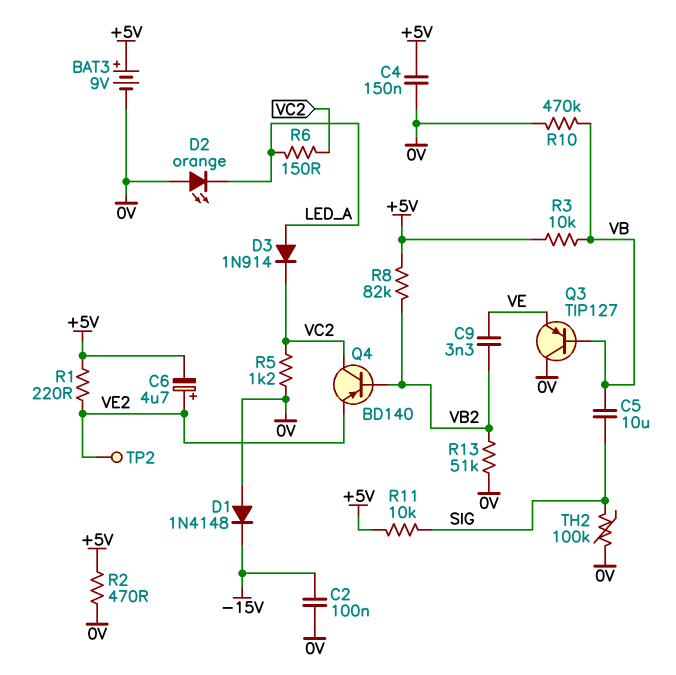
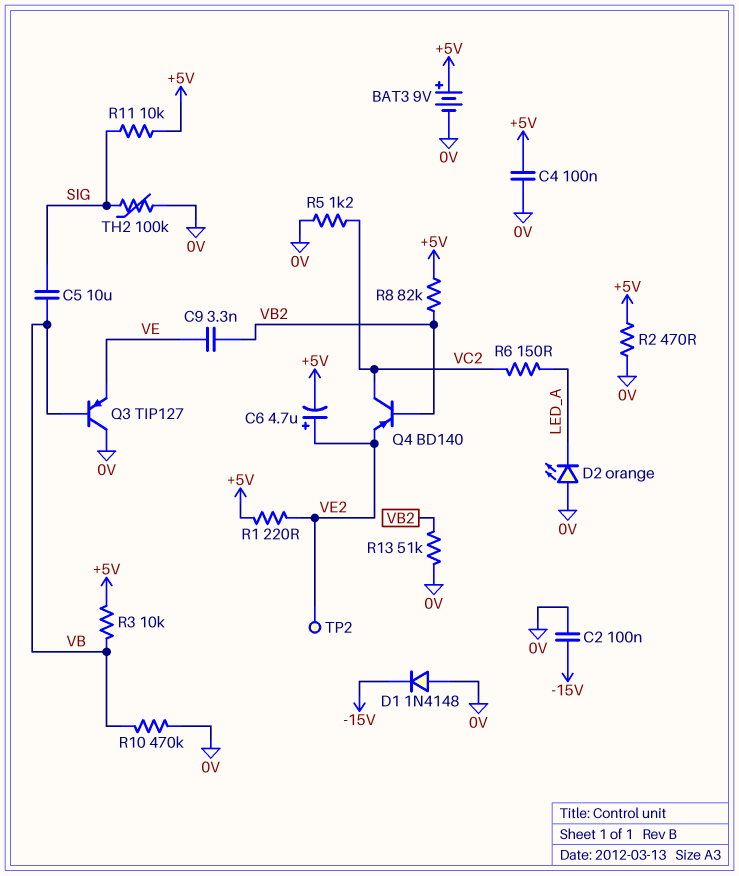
C4: 150nF (+5V, 0V) -> 100nF (+5V, 0V)
D3: diode 1N914 (A LED_A, K VC2) -> none

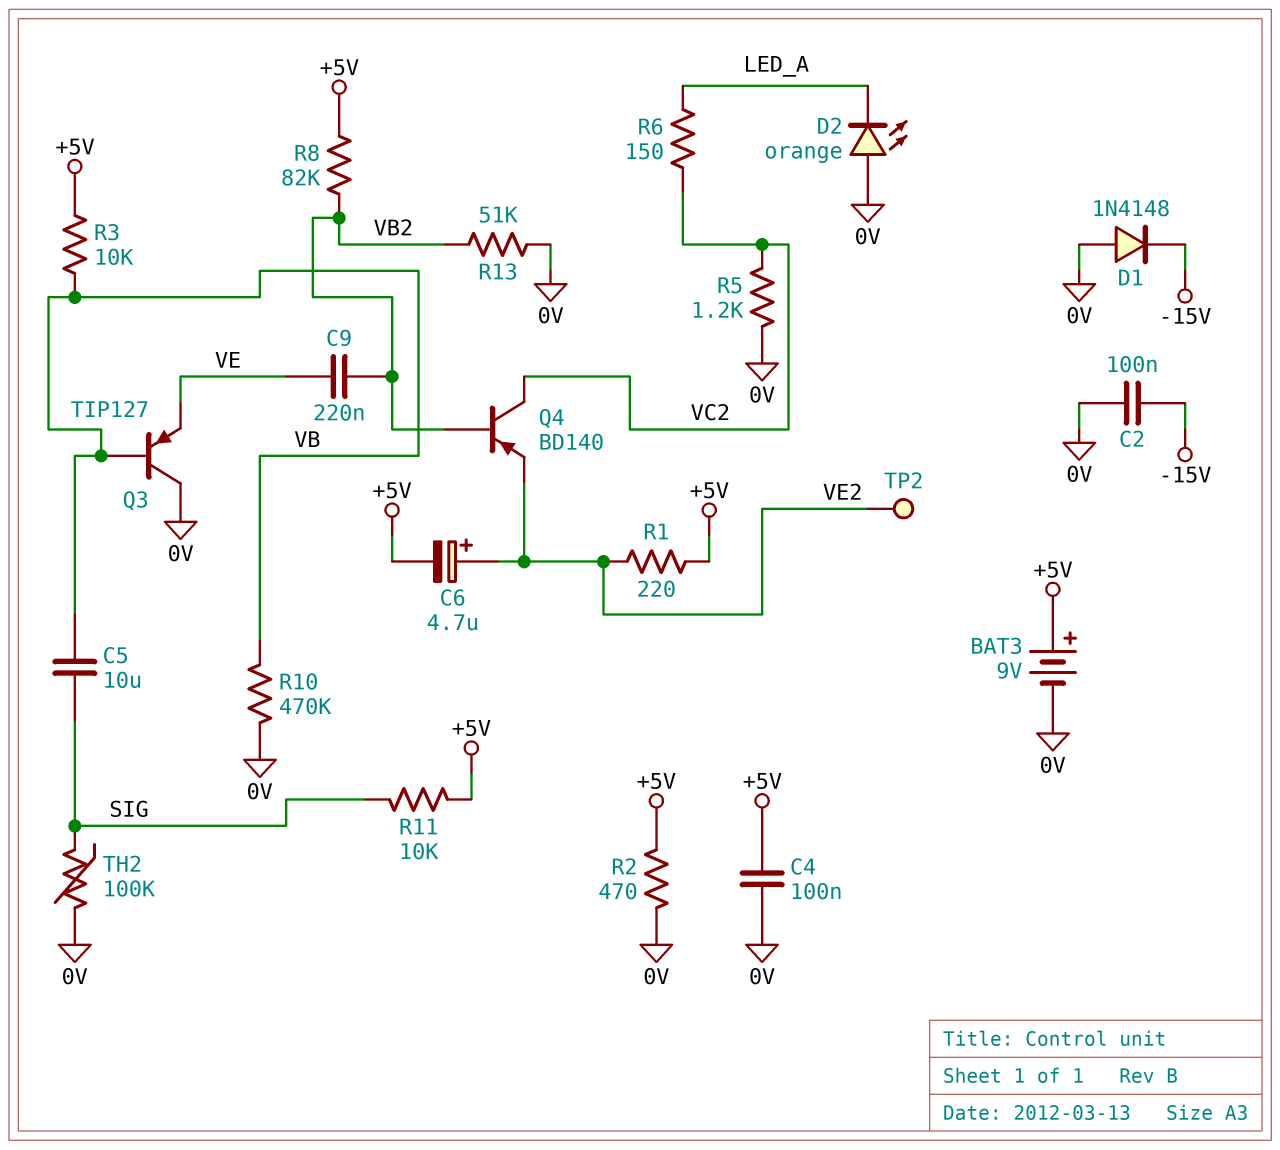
C9: 3.3nF (VB2, VE) -> 220nF (VB2, VE)

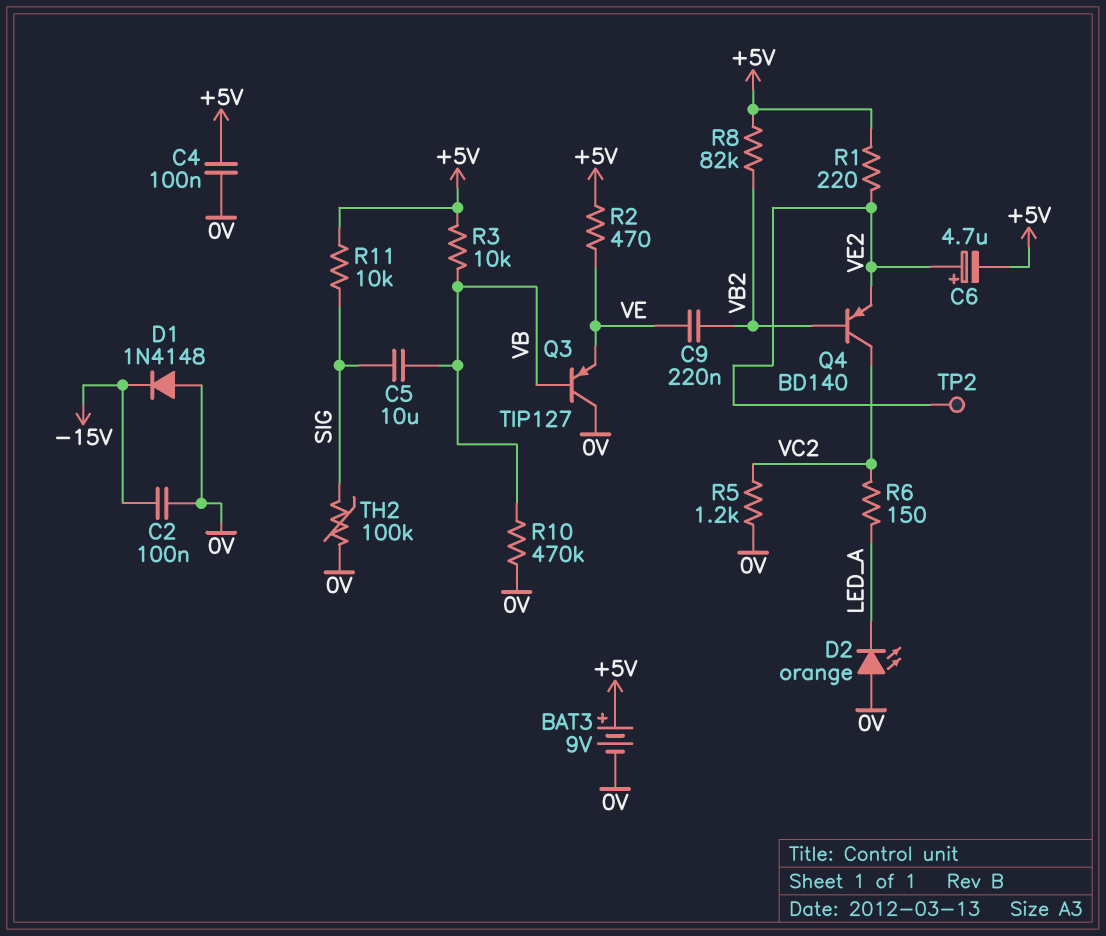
R2: 470 (+5V, 0V) -> 470 (+5V, VE)
R13: 51k (0V, VB2) -> none

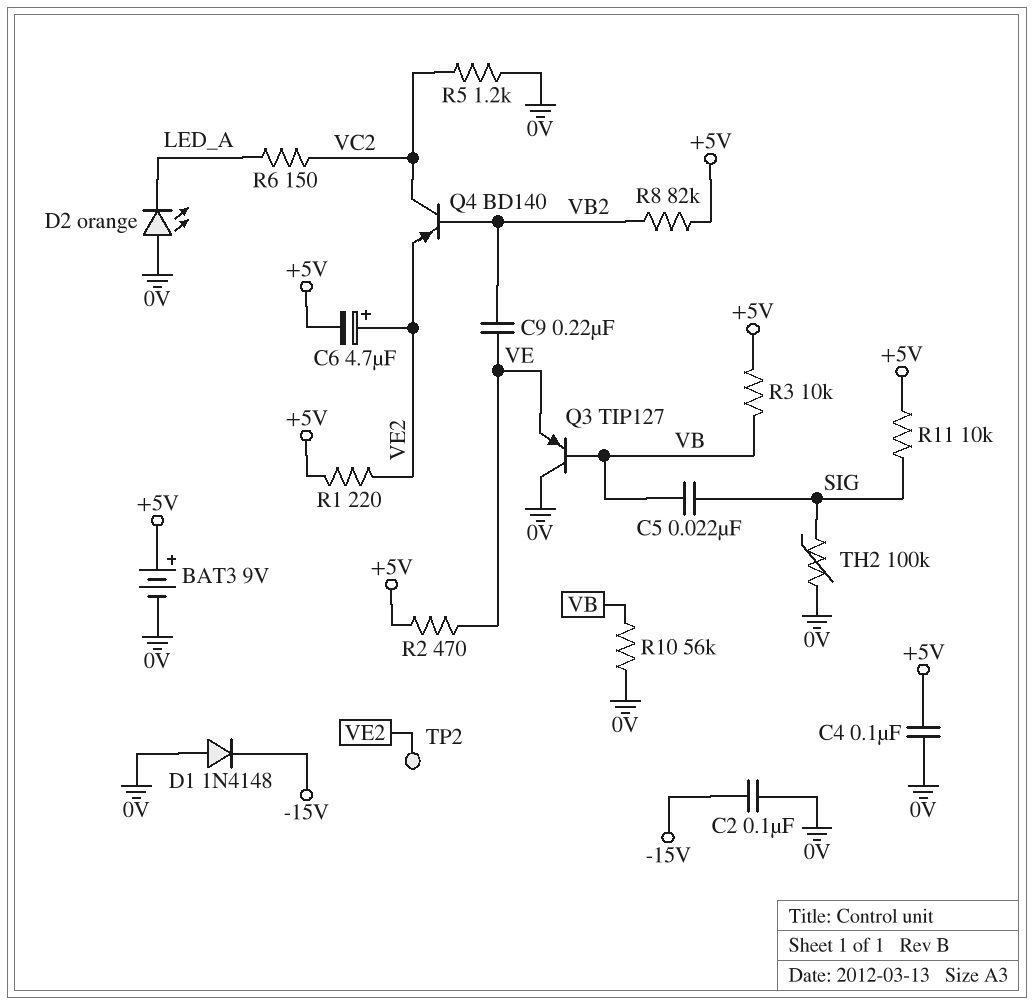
C5: 10uF (SIG, VB) -> 22nF (SIG, VB)
R10: 470k (0V, VB) -> 56k (0V, VB)

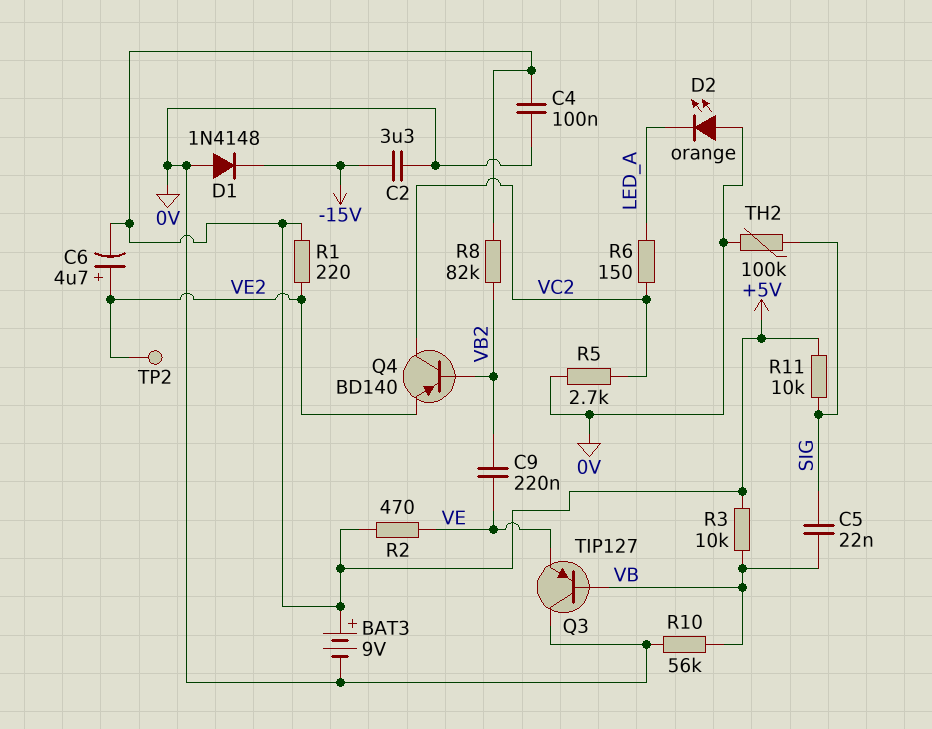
C2: 100nF (-15V, 0V) -> 3.3uF (-15V, 0V)
R5: 1.2k (0V, VC2) -> 2.7k (0V, VC2)

